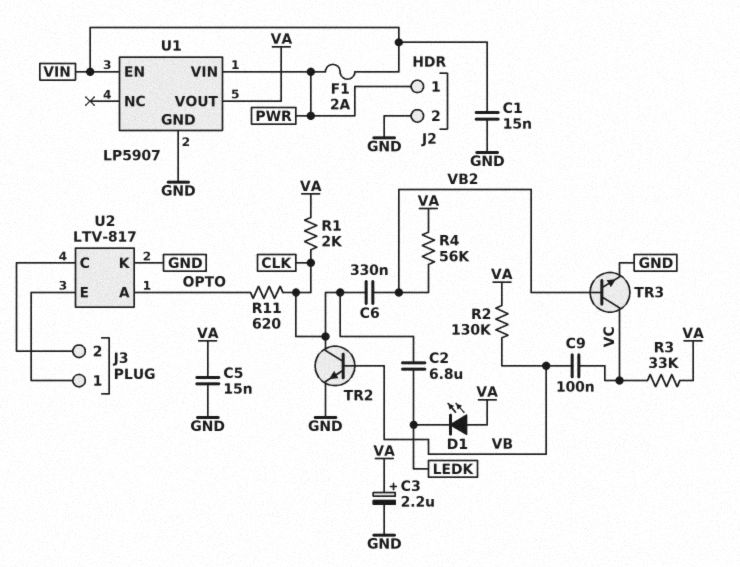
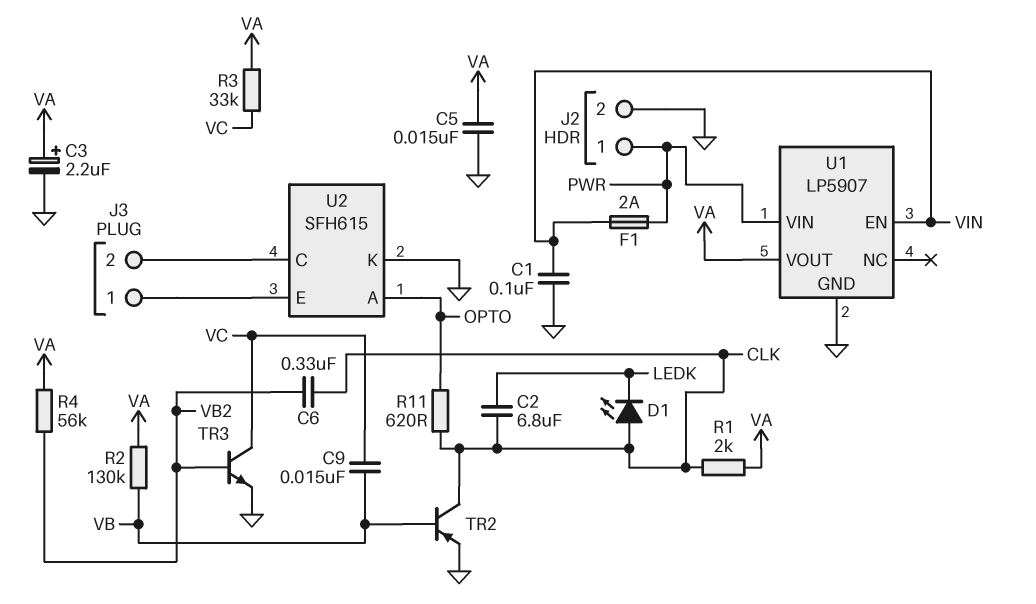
C1: 15nF (GND, VIN) -> 100nF (GND, VIN)
C9: 100nF (VB, VC) -> 15nF (VB, VC)
D1: LED (A VA, K LEDK) -> LED (A CLK, K LEDK)
TR2: NPN (B VB, C CLK, E GND) -> PNP (B VB, C CLK, E GND)
U2: LTV-817 -> SFH615

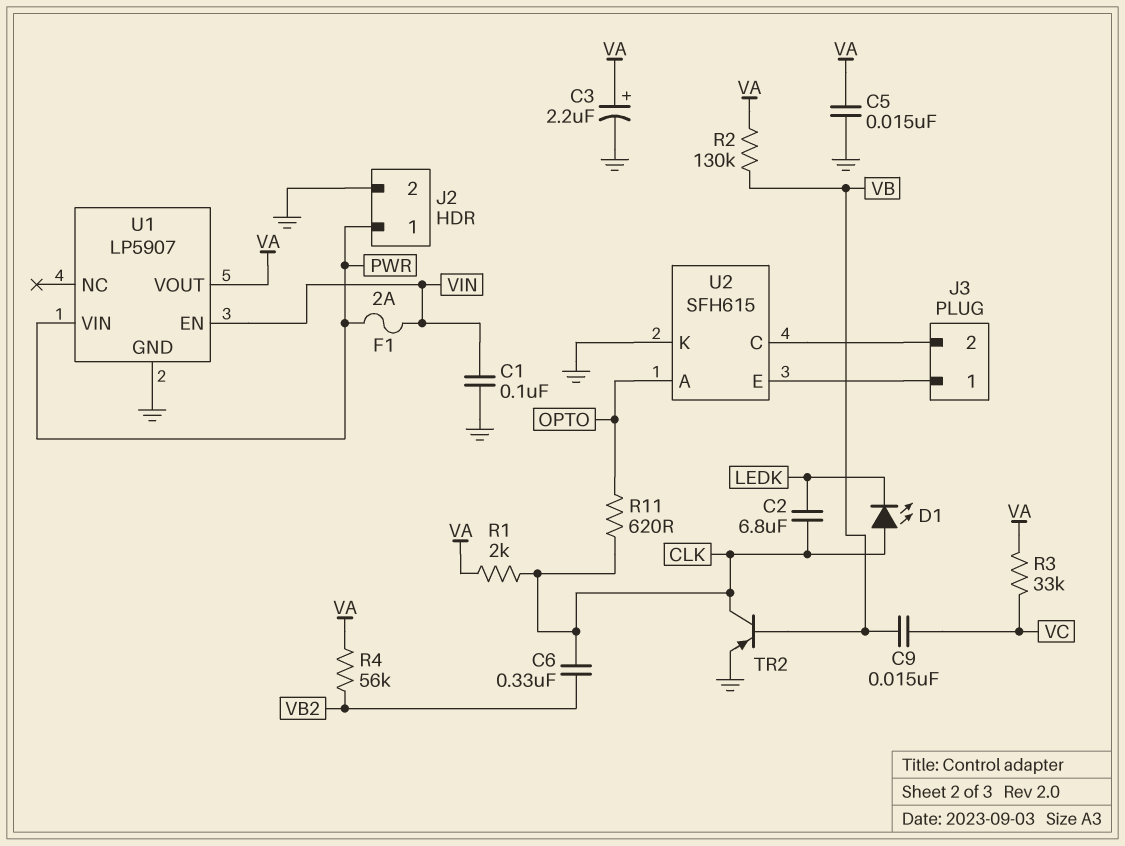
TR3: NPN (B VB2, C VC, E GND) -> none

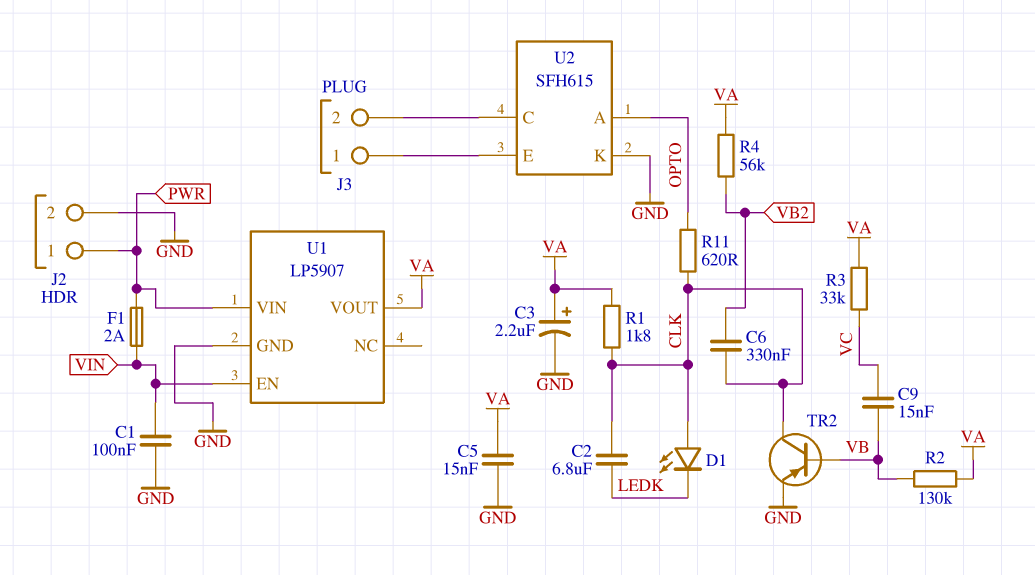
R1: 2k (CLK, VA) -> 1.8k (CLK, VA)

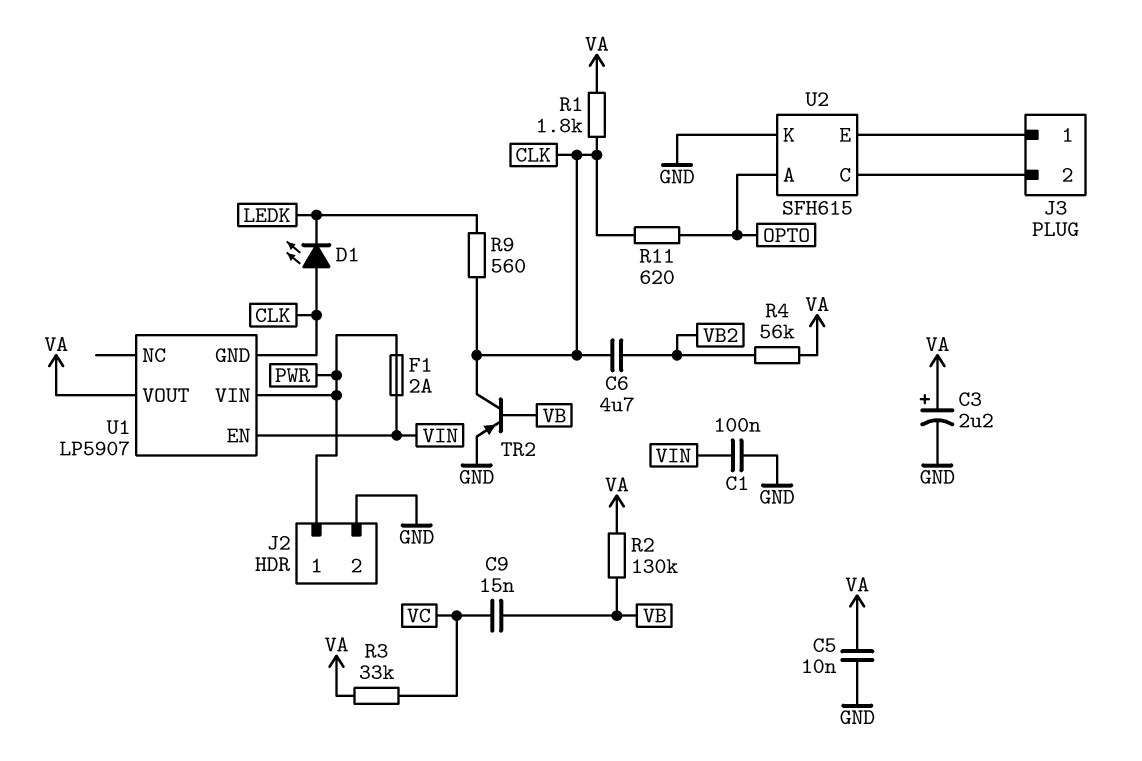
C2: 6.8uF (CLK, LEDK) -> none
C5: 15nF (GND, VA) -> 10nF (GND, VA)
C6: 330nF (CLK, VB2) -> 4.7uF (CLK, VB2)
R9: none -> 560 (CLK, LEDK)
U1 pin GND: GND -> CLK

